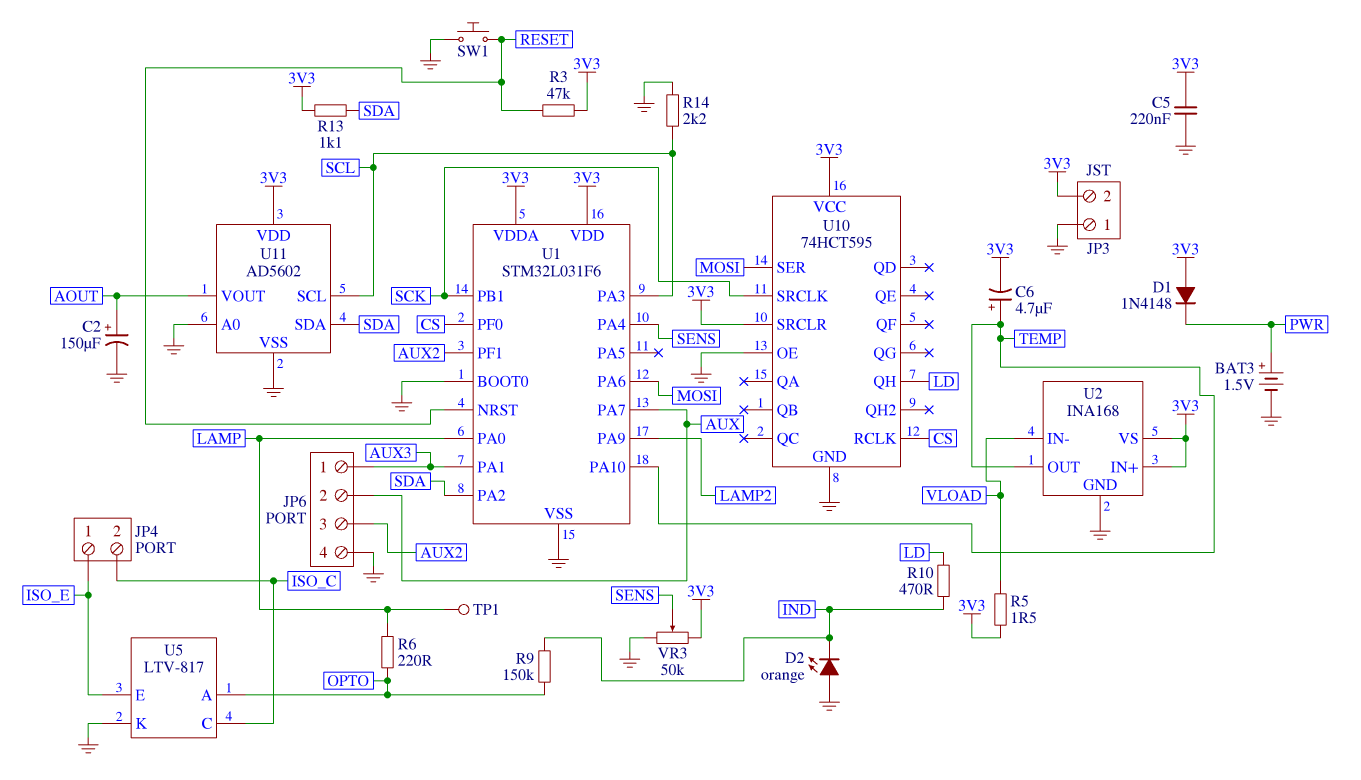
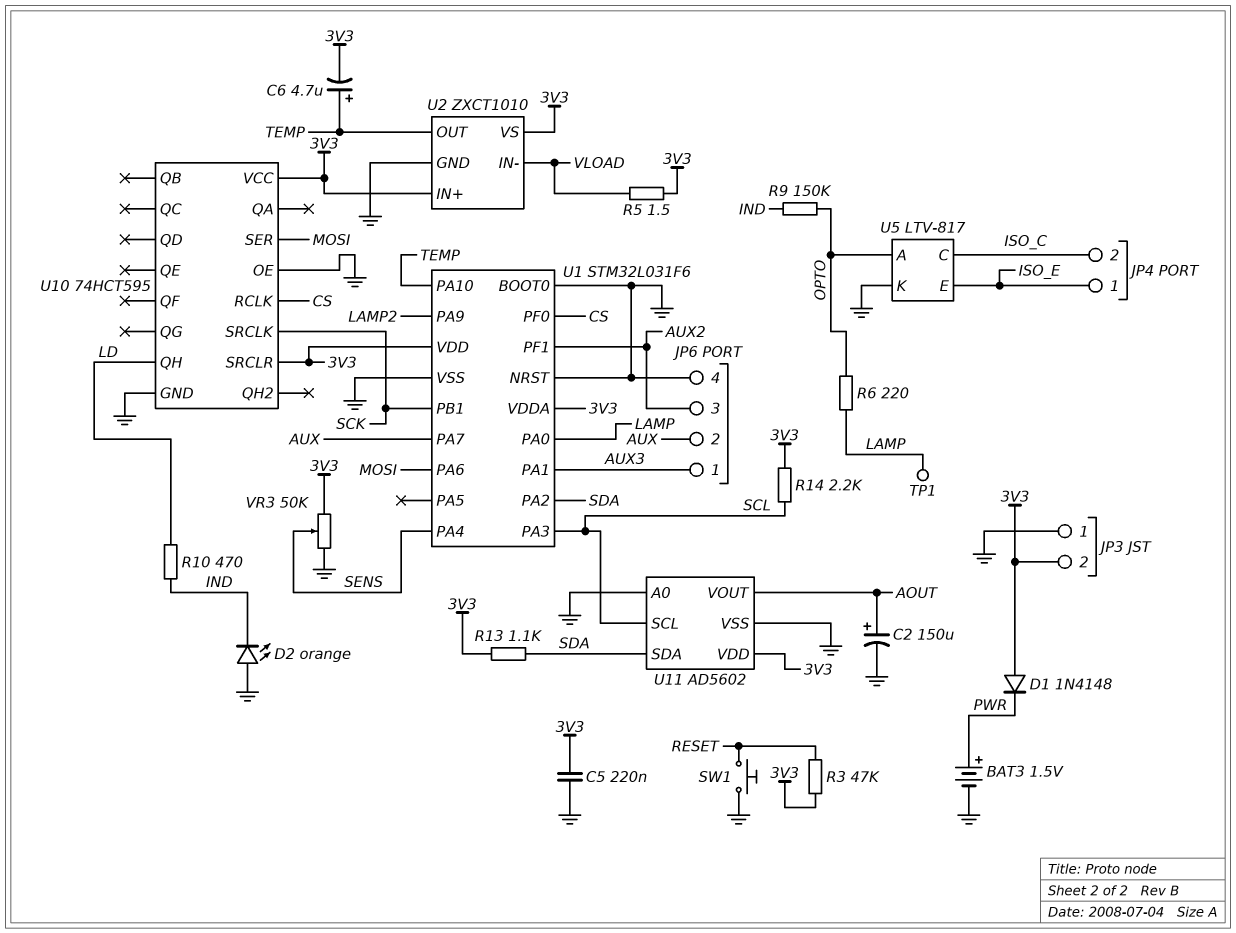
R14: 2.2k (GND, SCL) -> 2.2k (3V3, SCL)
U1 pin NRST: RESET -> GND
U2: INA168 -> ZXCT1010

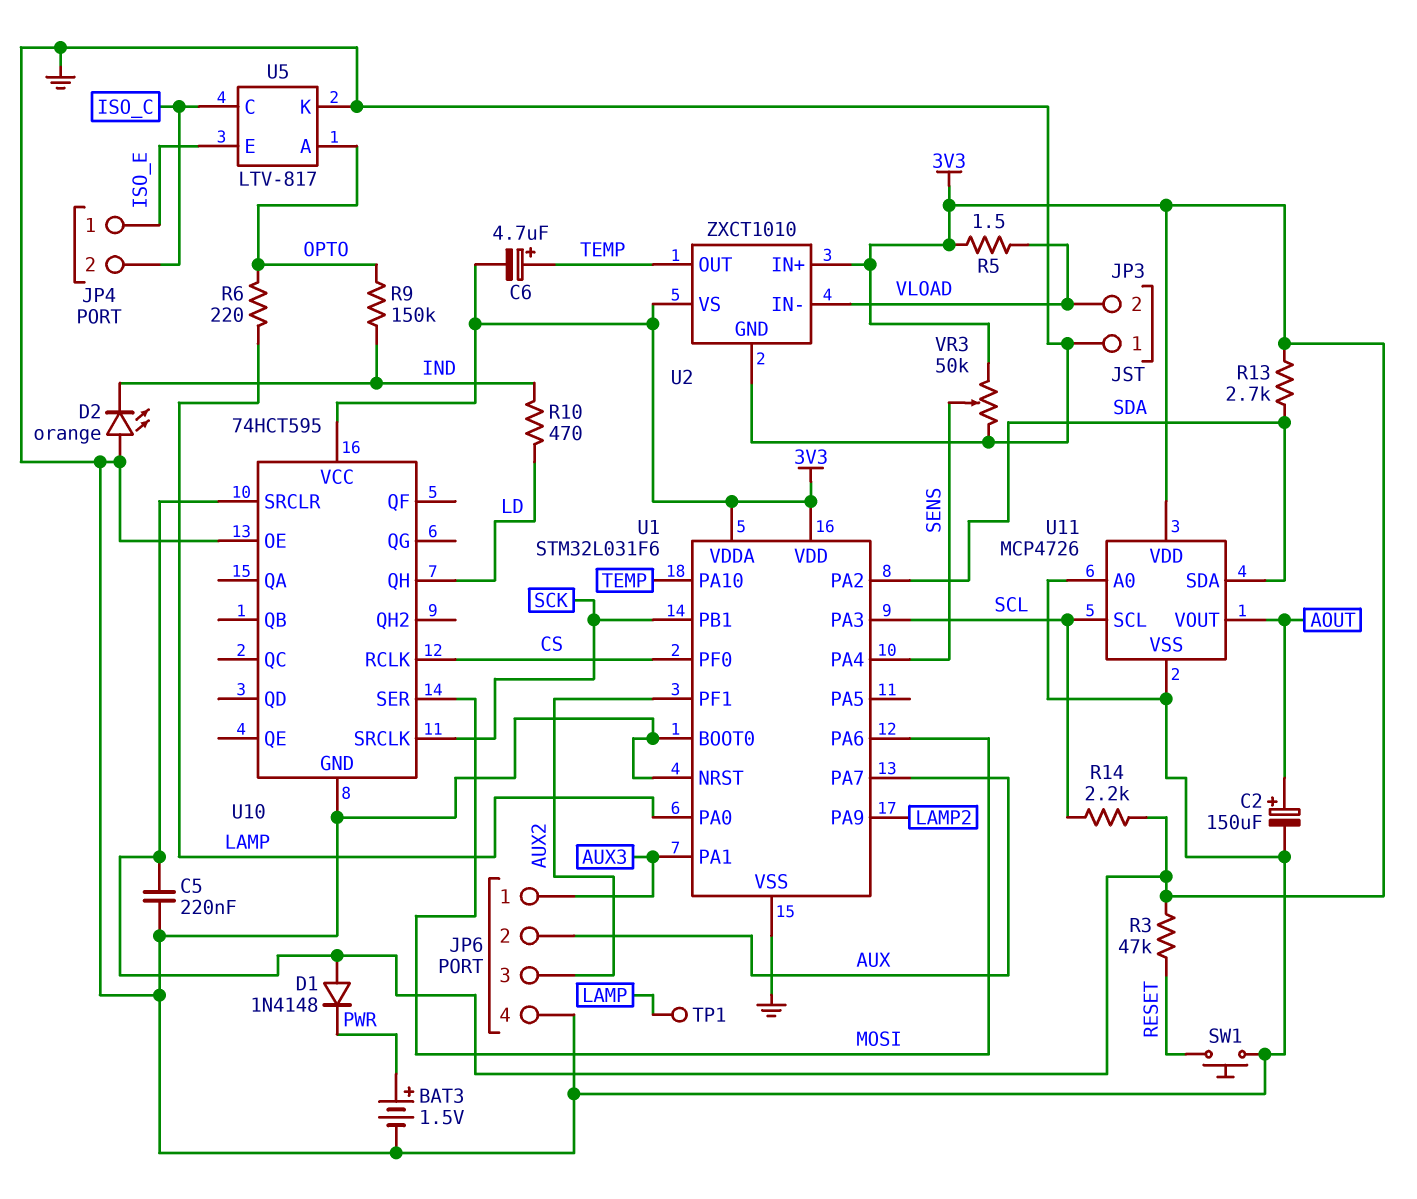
JP3 pin 2: 3V3 -> VLOAD
R13: 1.1k (3V3, SDA) -> 2.7k (3V3, SDA)
U11: AD5602 -> MCP4726

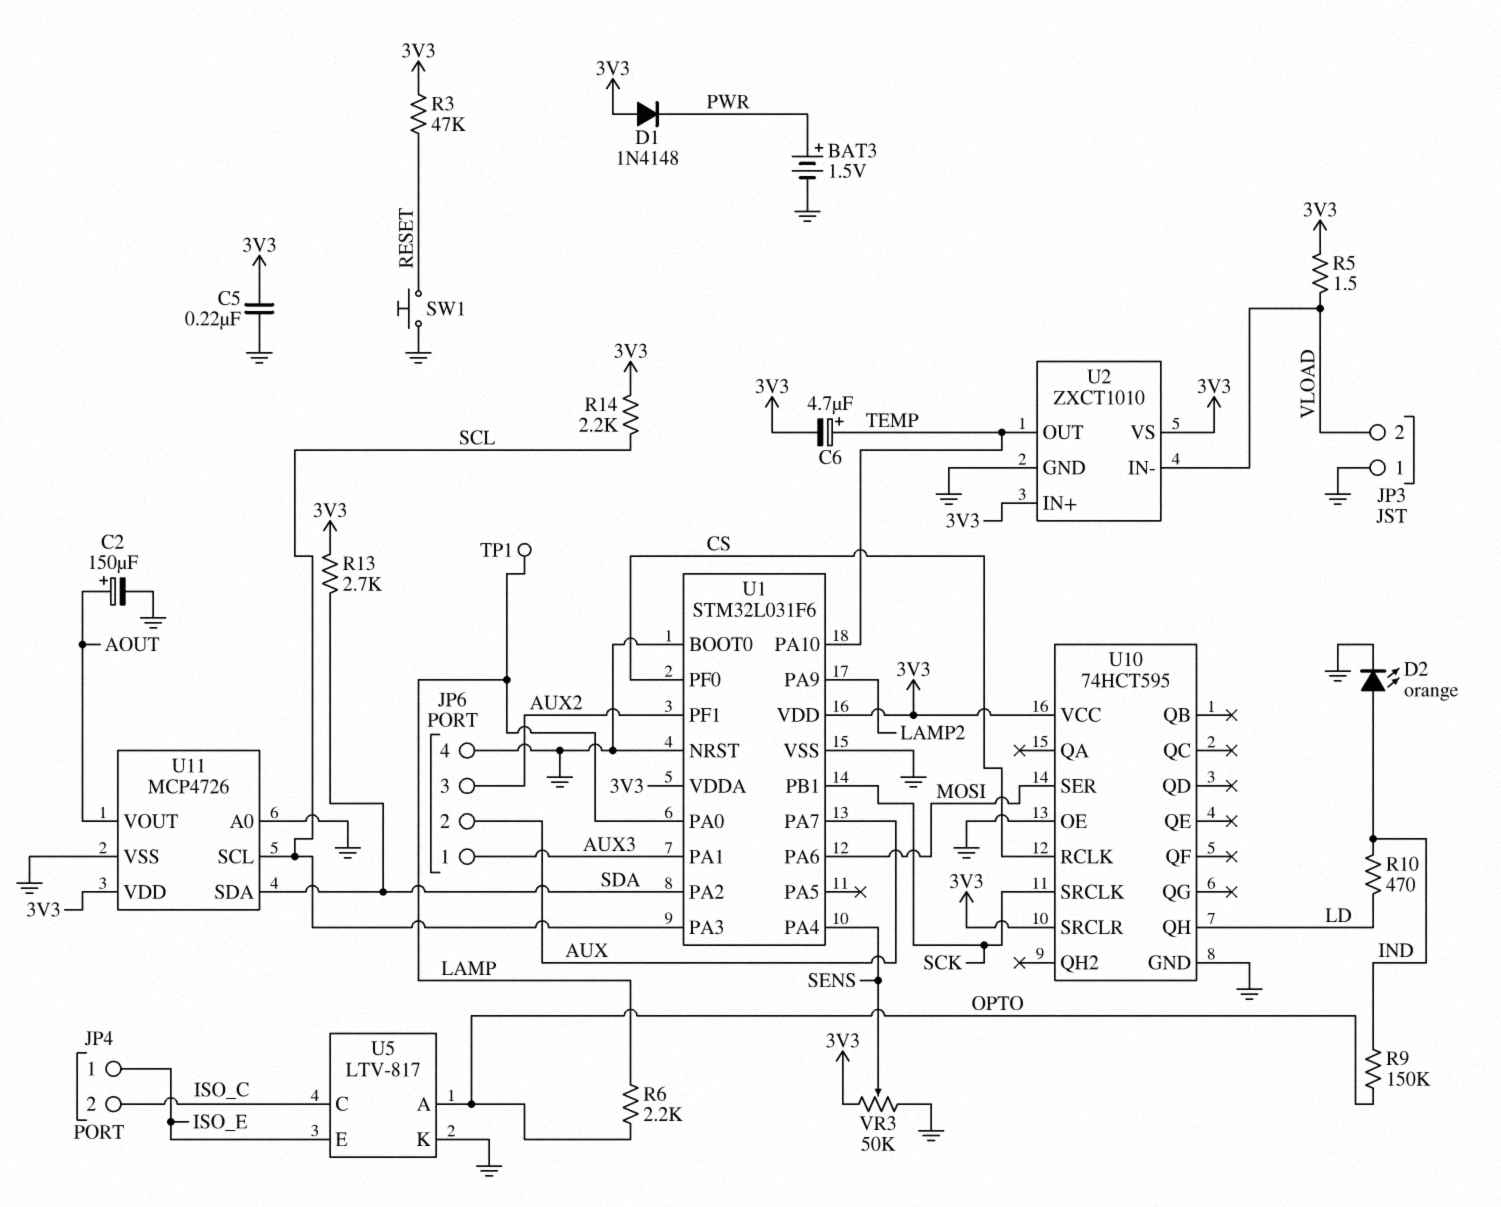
D2: LED orange (A GND, K IND) -> LED orange (A IND, K GND)
R6: 220 (LAMP, OPTO) -> 2.2k (LAMP, OPTO)

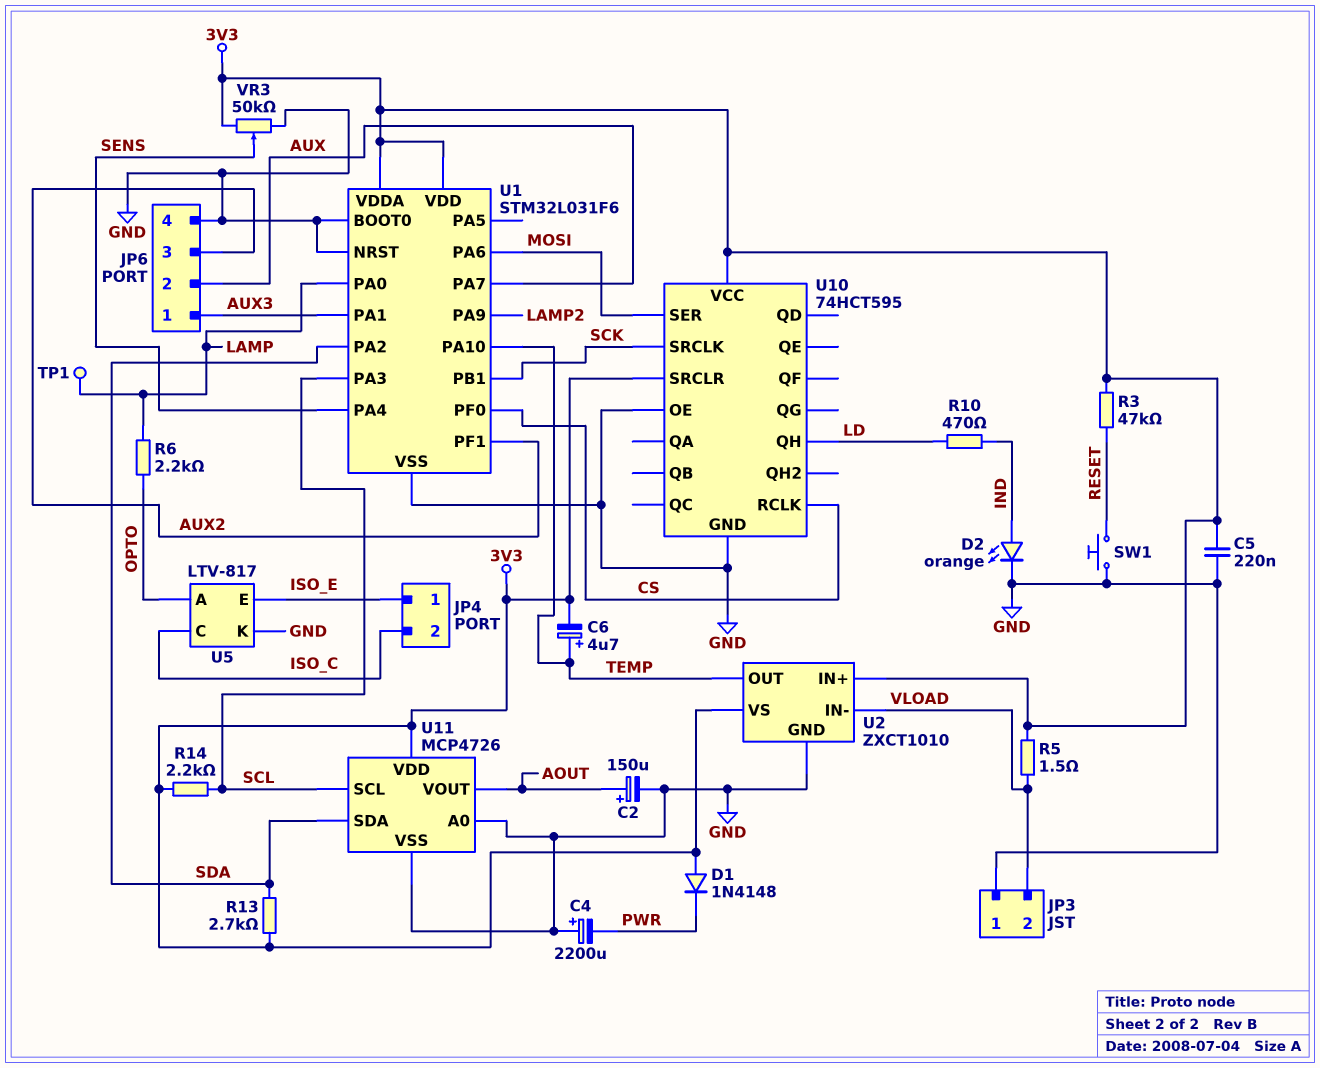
BAT3: 1.5V (plus PWR, minus GND) -> none
C4: none -> 2200uF (plus GND, minus PWR)
R9: 150k (IND, OPTO) -> none

